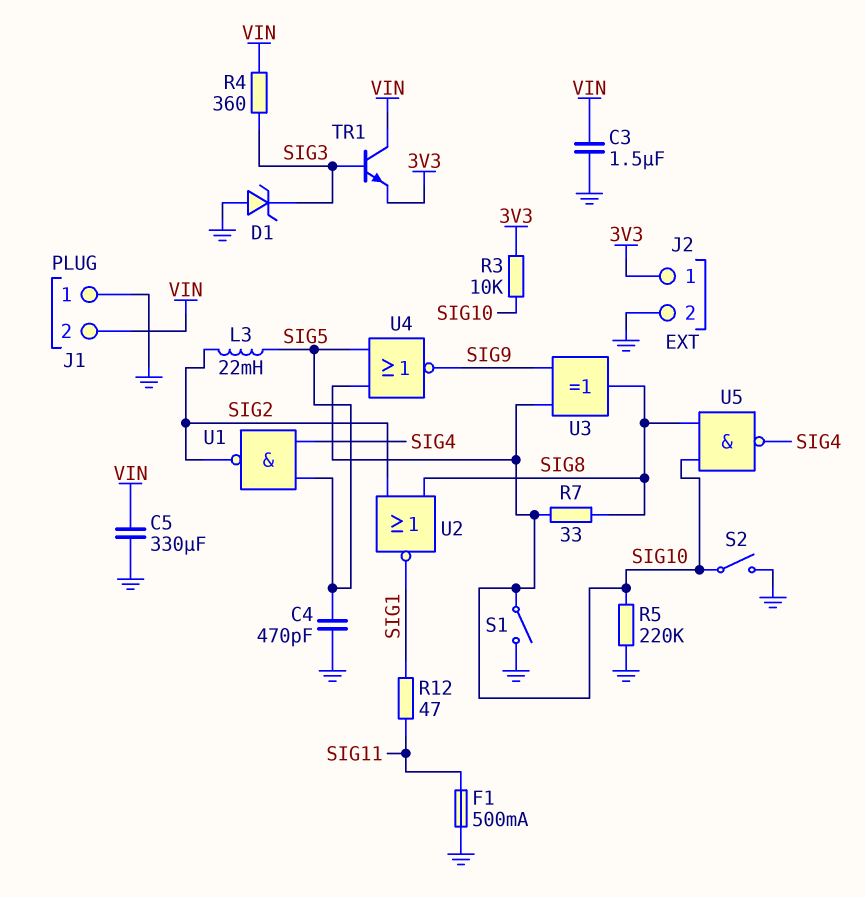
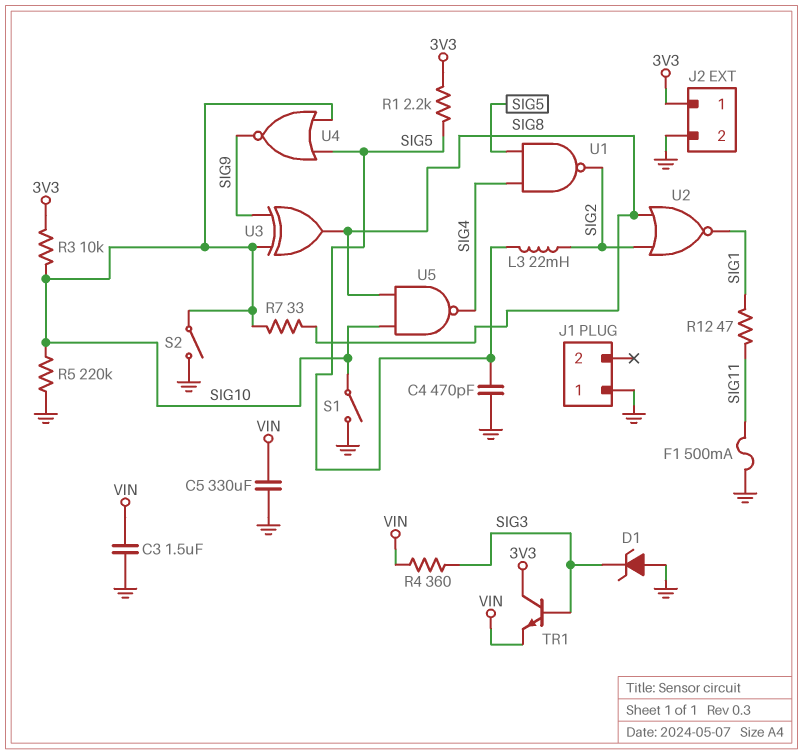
J1 pin 2: VIN -> none
R1: none -> 2.2k (3V3, SIG5)
TR1: NPN (B SIG3, C VIN, E 3V3) -> NPN (B SIG3, C 3V3, E VIN)

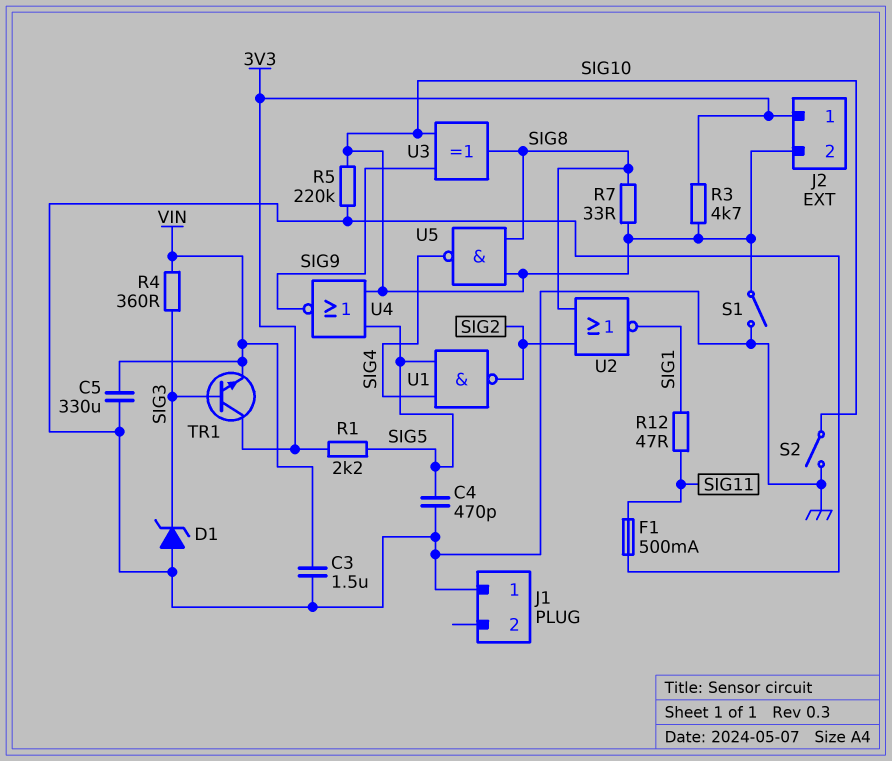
J2 pin 2: GND -> SIG10
L3: 22mH (SIG2, SIG5) -> none
R3: 10k (3V3, SIG10) -> 4.7k (3V3, SIG10)

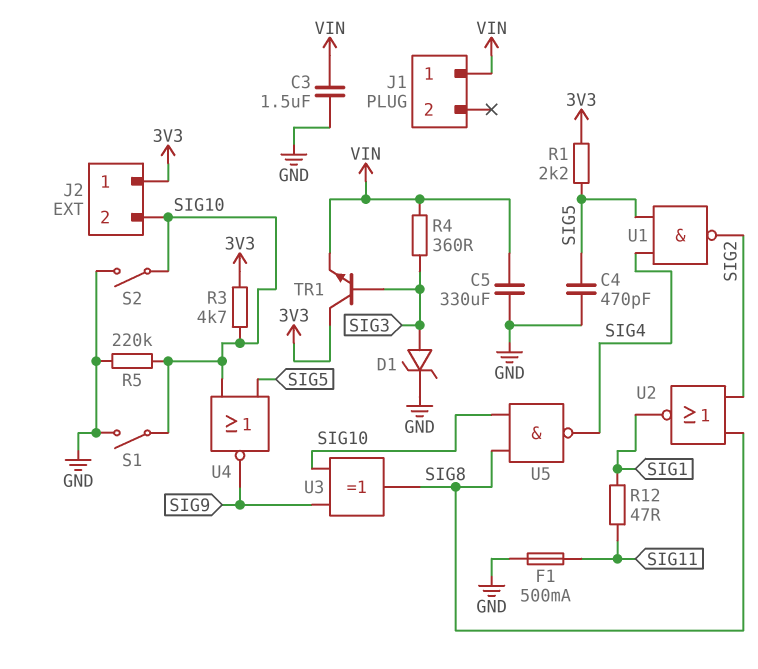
D1: zener (A GND, K SIG3) -> zener (A SIG3, K GND)
J1 pin 1: GND -> VIN
R7: 33 (SIG8, SIG10) -> none

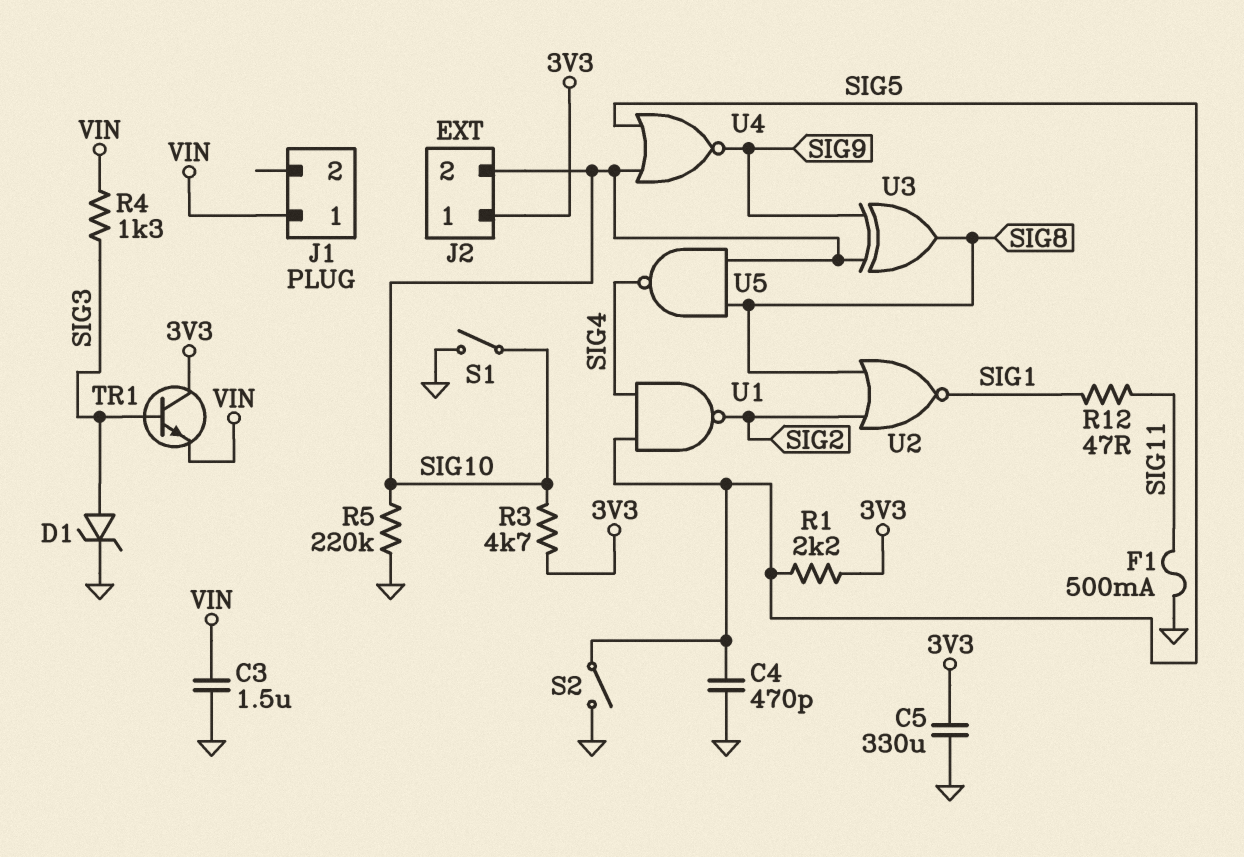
C5: 330uF (GND, VIN) -> 330uF (3V3, GND)
R4: 360 (SIG3, VIN) -> 1.3k (SIG3, VIN)
S2: switch (GND, SIG10) -> switch (GND, SIG5)

